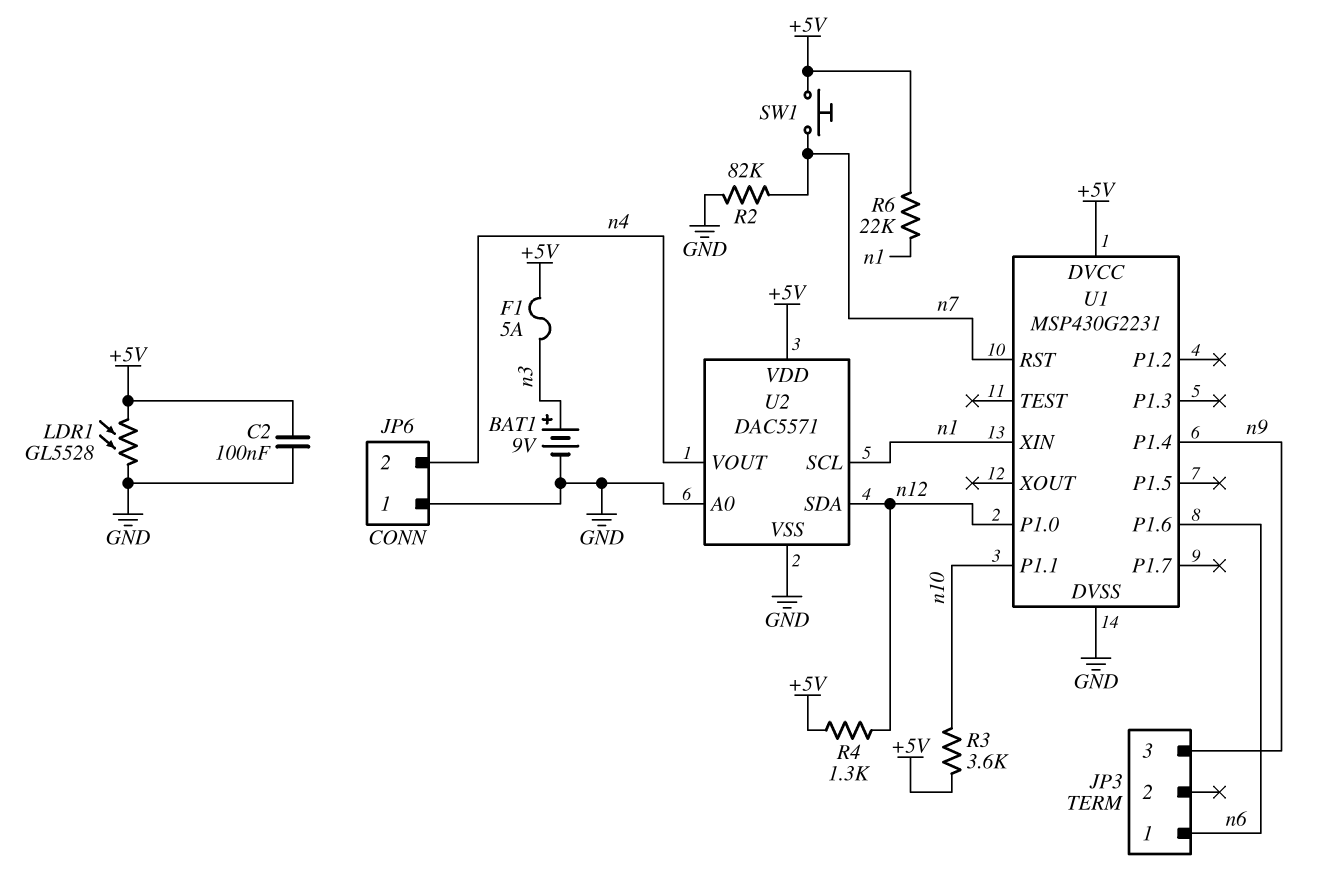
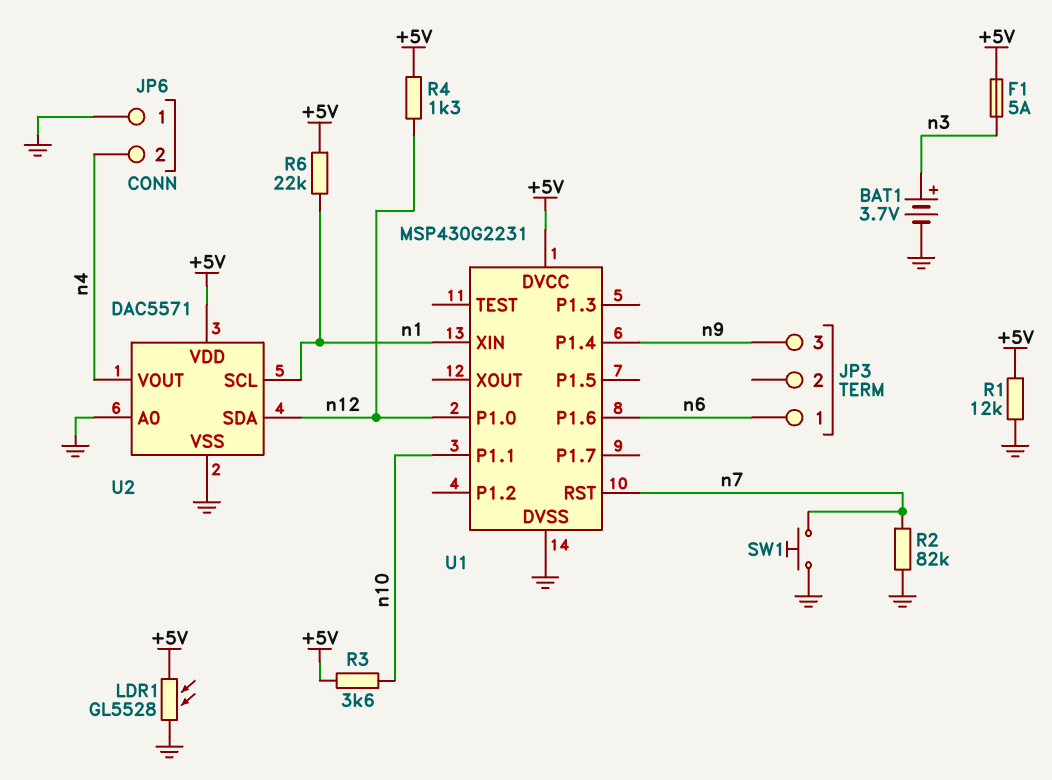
BAT1: 9V (plus n3, minus GND) -> 3.7V (plus n3, minus GND)
C2: 100nF (+5V, GND) -> none
R1: none -> 12k (+5V, GND)
SW1: button (+5V, n7) -> button (GND, n7)

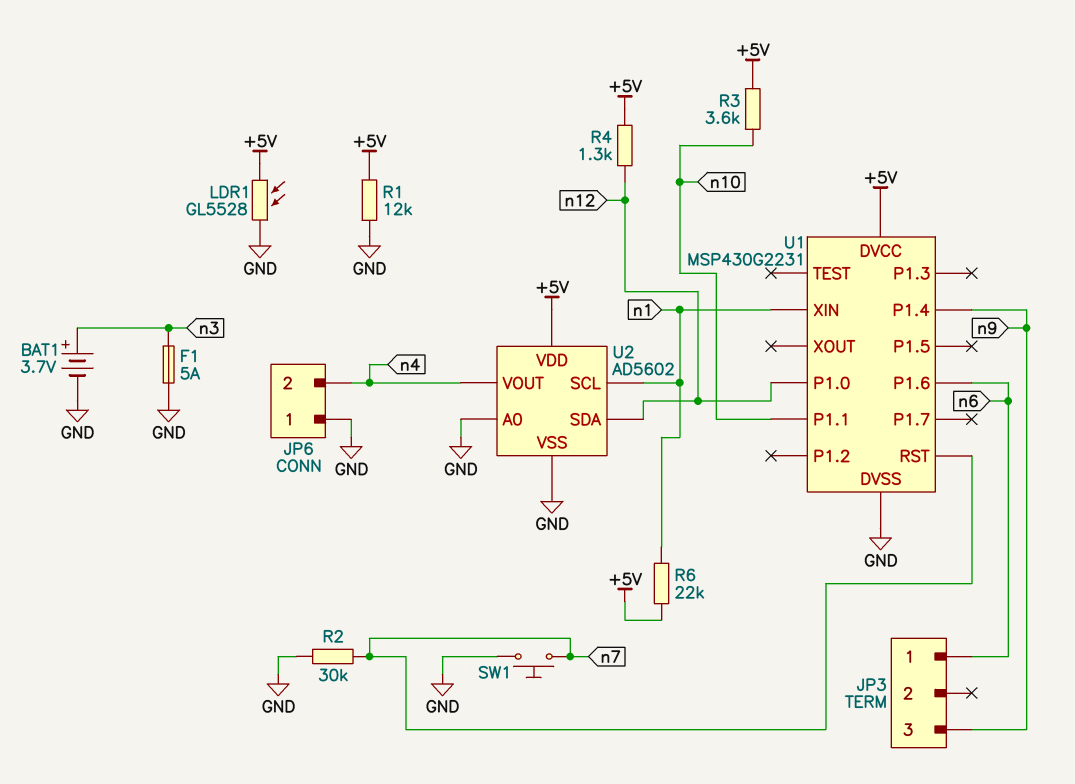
F1: 5A (+5V, n3) -> 5A (GND, n3)
R2: 82k (GND, n7) -> 30k (GND, n7)
U2: DAC5571 -> AD5602

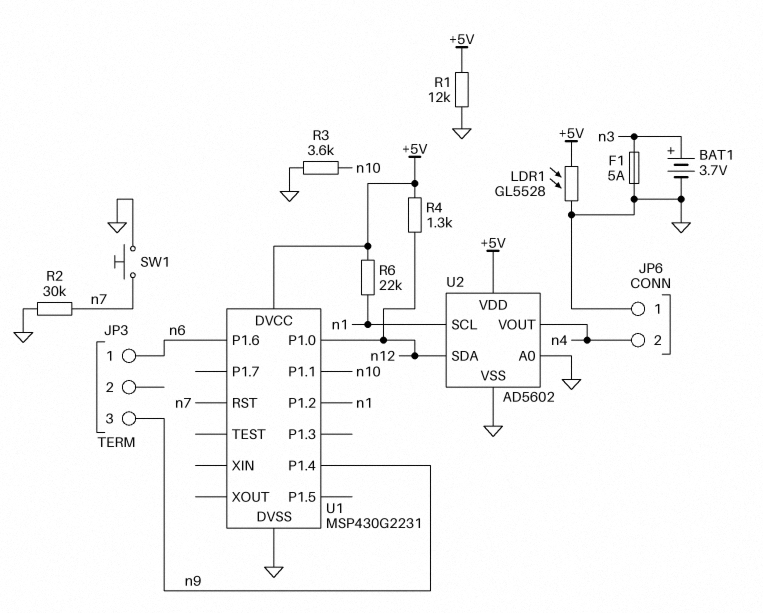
R3: 3.6k (+5V, n10) -> 3.6k (GND, n10)
U1 pin P1.2: none -> n1
U1 pin XIN: n1 -> none

